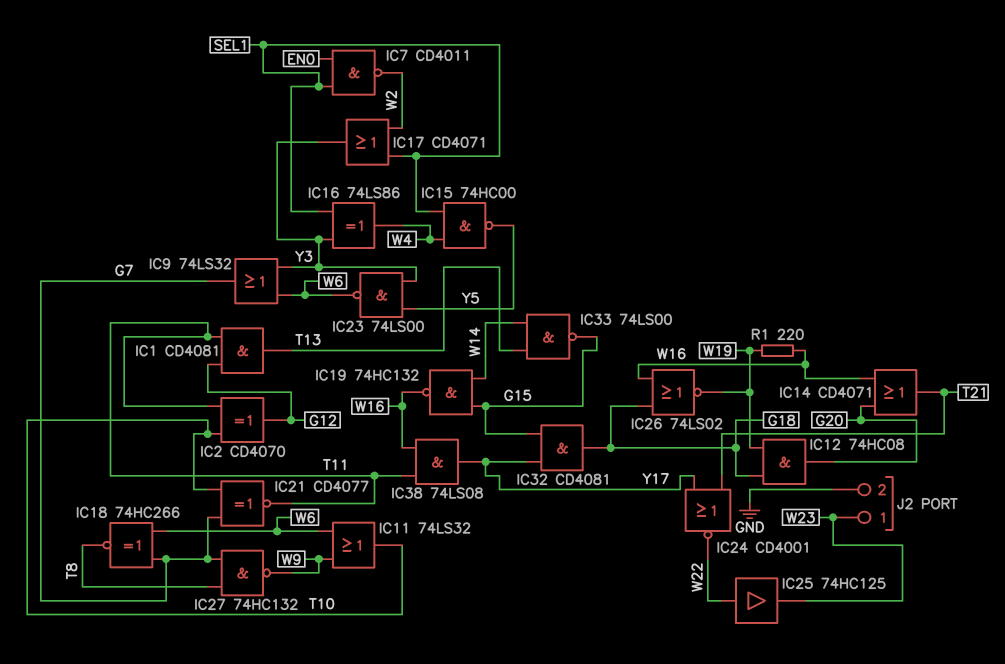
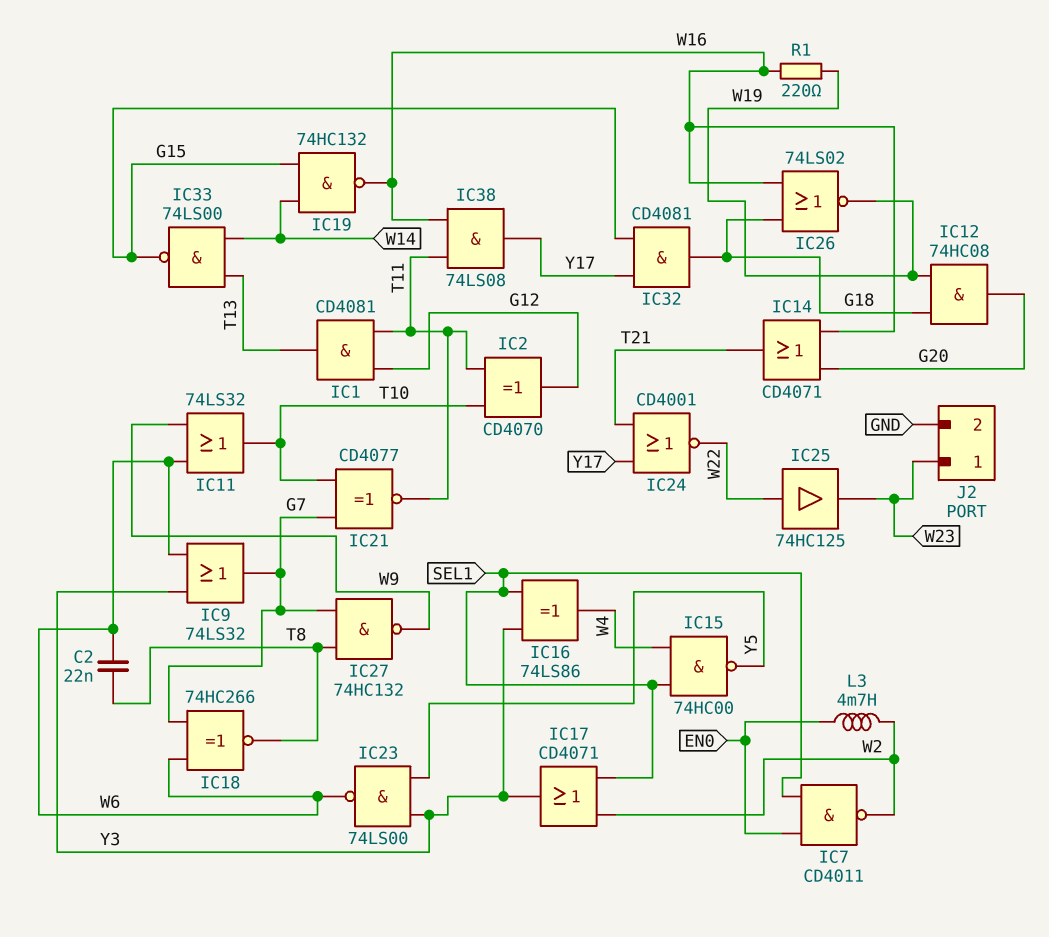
C2: none -> 22nF (T8, W6)
L3: none -> 4.7mH (EN0, W2)

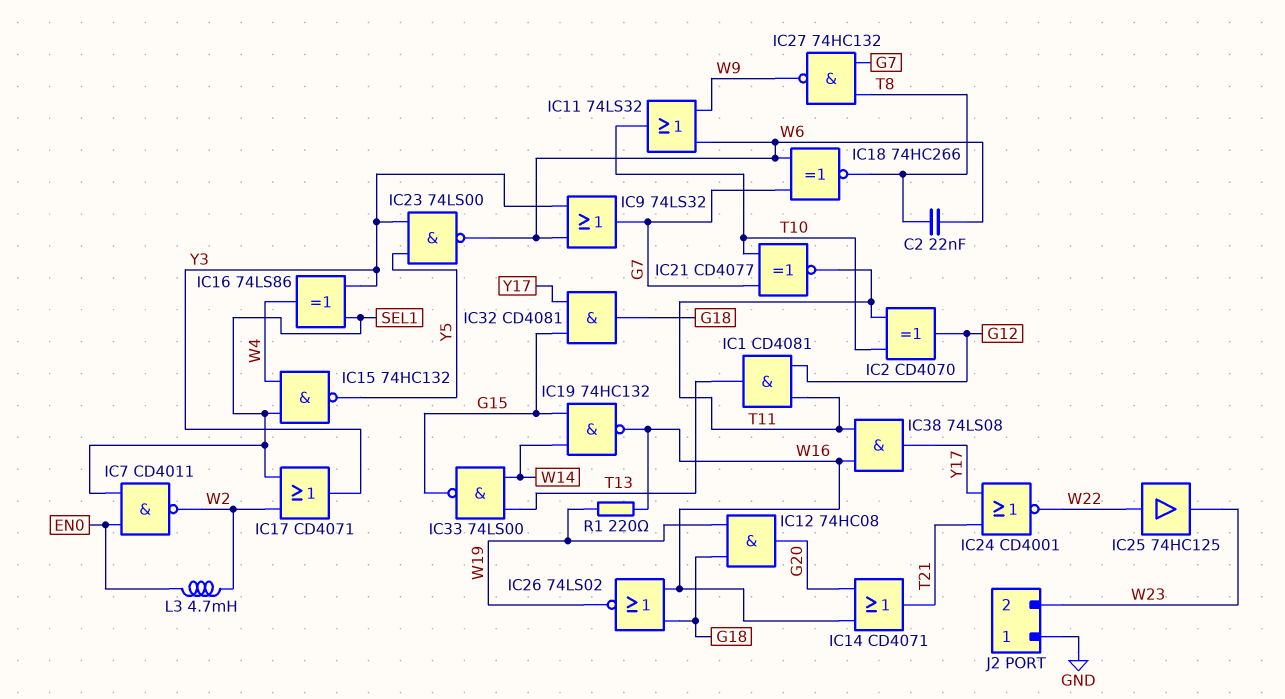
IC15: NAND 74HC00 (in SEL1, in W4, out Y5) -> NAND 74HC132 (in SEL1, in W4, out Y5)
J2 pin 1: W23 -> GND
J2 pin 2: GND -> W23

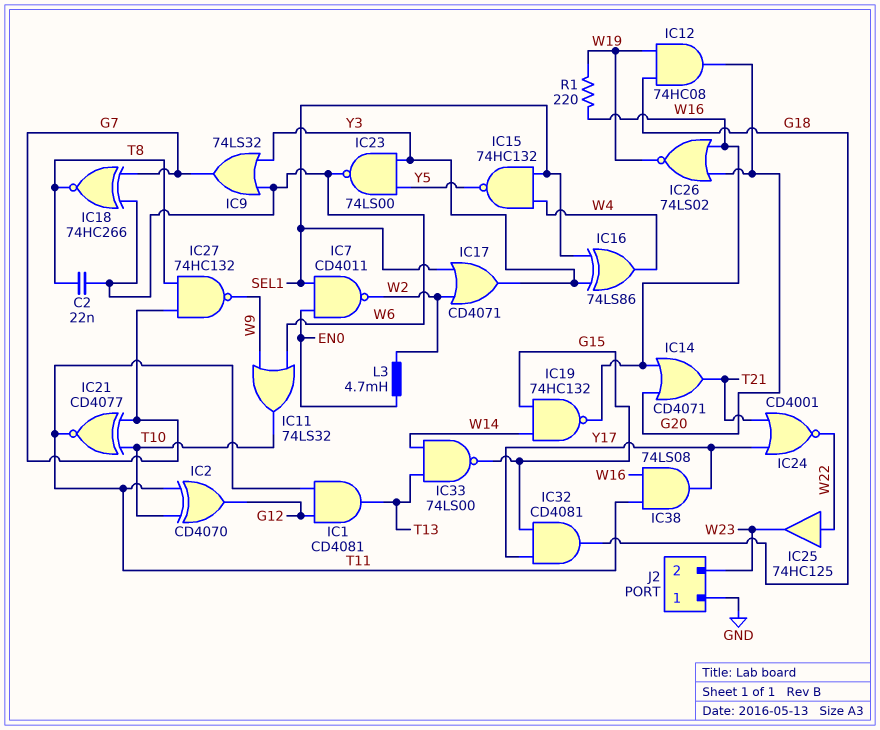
IC26: NOR 74LS02 (in G18, in W16, out W19) -> NOR 74LS02 (in G20, in W16, out W19)

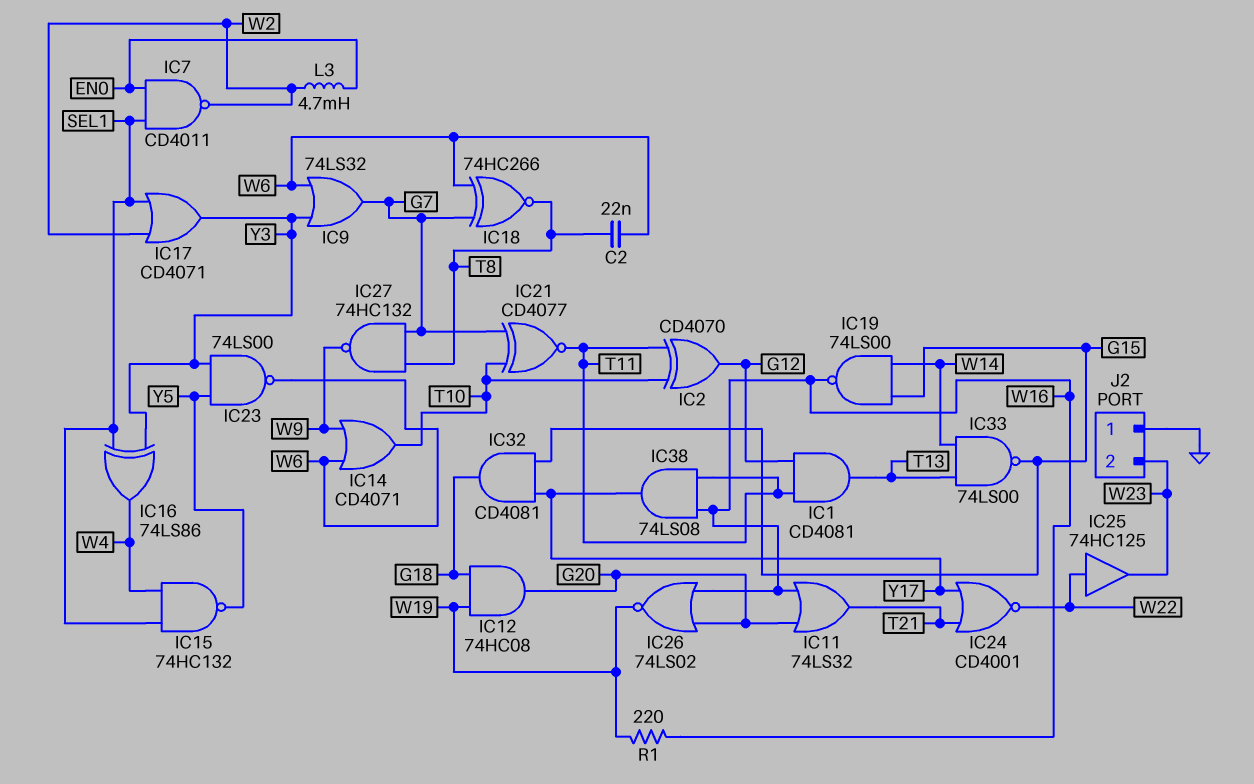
IC11: OR 74LS32 (in W6, in W9, out T10) -> OR 74LS32 (in G20, in W16, out T21)
IC14: OR CD4071 (in G20, in W16, out T21) -> OR CD4071 (in W6, in W9, out T10)
IC19: NAND 74HC132 (in G15, in W14, out W16) -> NAND 74LS00 (in G15, in W14, out W16)

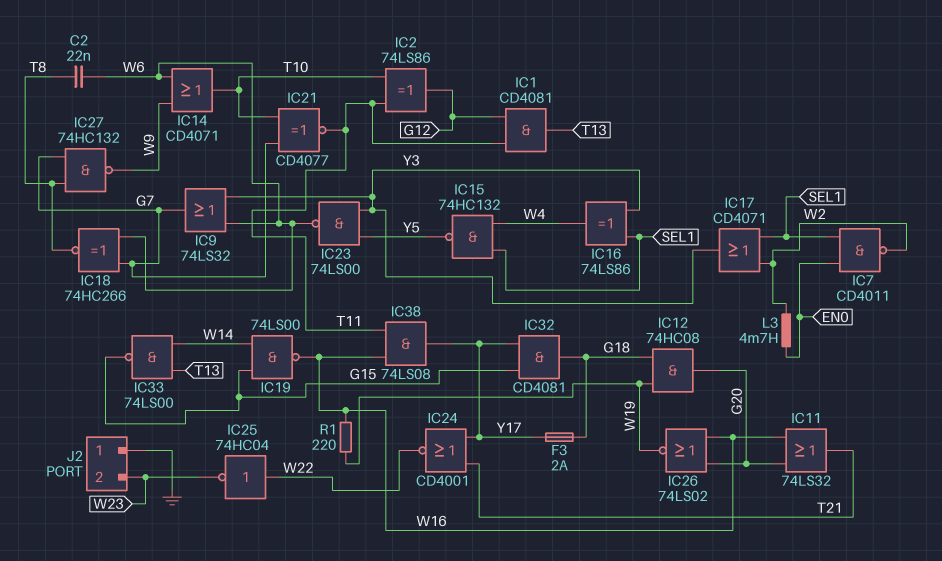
F3: none -> 2A (G18, Y17)
IC2: XOR CD4070 (in T10, in T11, out G12) -> XOR 74LS86 (in T10, in T11, out G12)
IC25: buffer 74HC125 (in W22, out W23) -> NOT 74HC04 (in W22, out W23)

